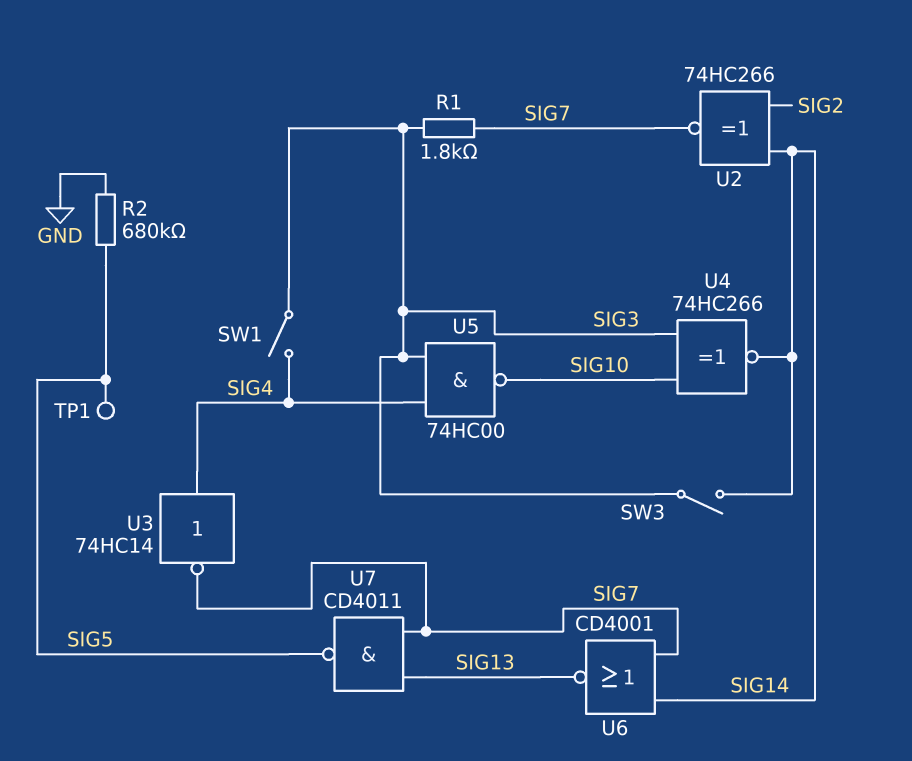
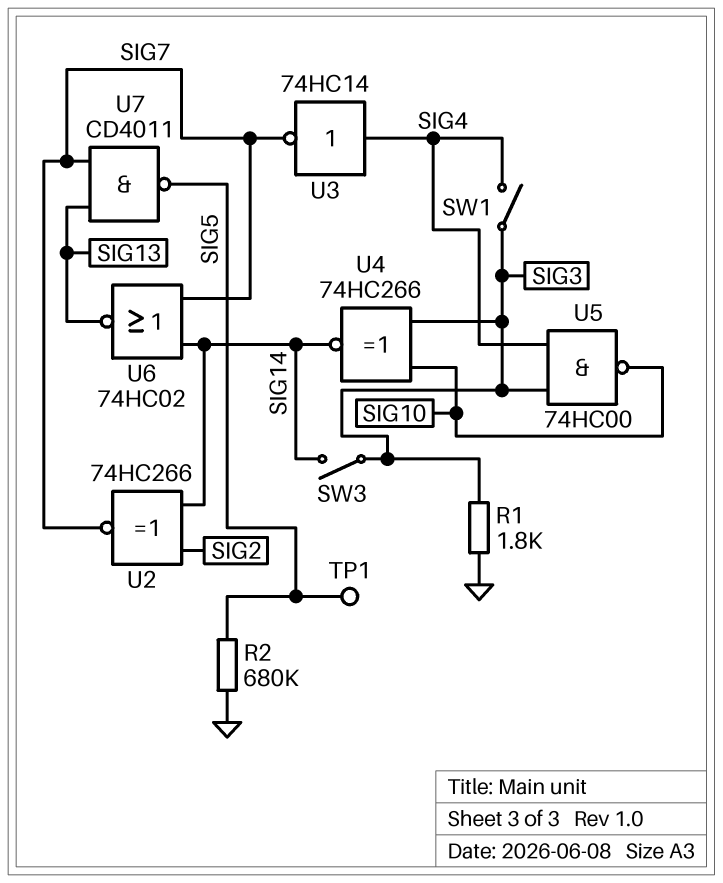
R1: 1.8k (SIG3, SIG7) -> 1.8k (GND, SIG3)
U6: NOR CD4001 (in SIG7, in SIG14, out SIG13) -> NOR 74HC02 (in SIG7, in SIG14, out SIG13)

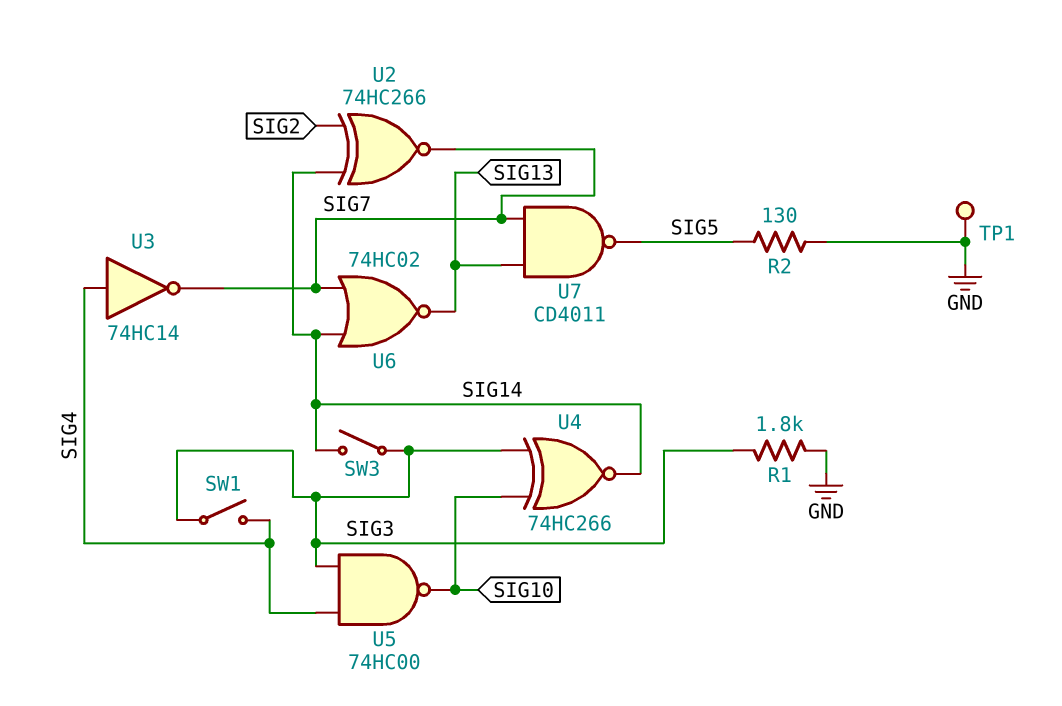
R2: 680k (GND, SIG5) -> 130 (GND, SIG5)
TP1: test point (SIG5) -> test point (GND)

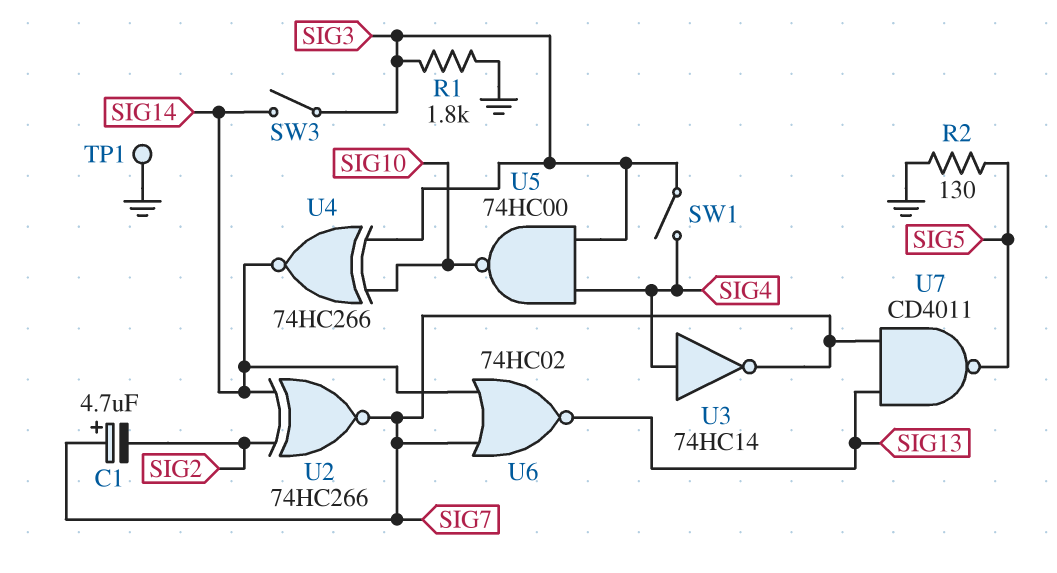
C1: none -> 4.7uF (plus SIG7, minus SIG2)

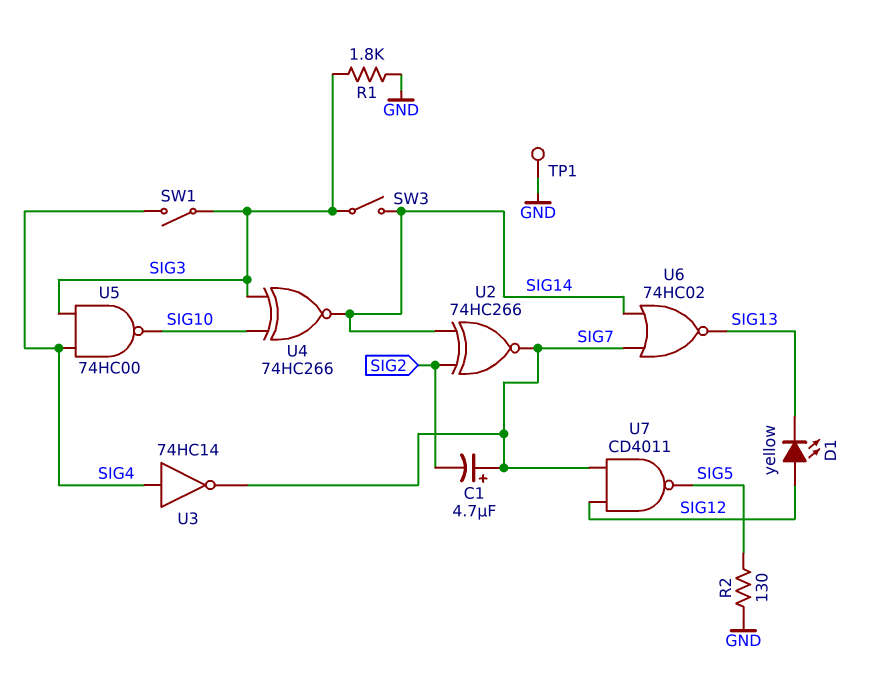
D1: none -> LED yellow (A SIG12, K SIG13)
U7: NAND CD4011 (in SIG7, in SIG13, out SIG5) -> NAND CD4011 (in SIG7, in SIG12, out SIG5)

